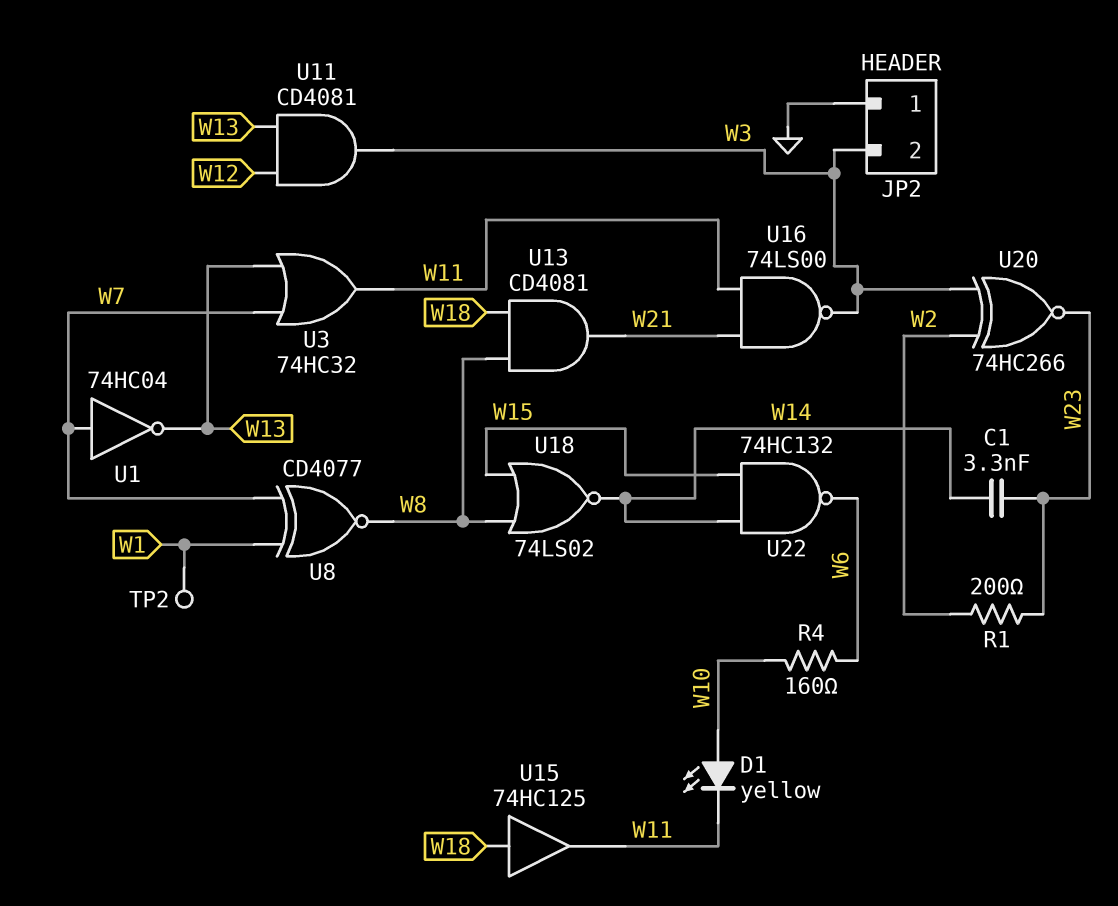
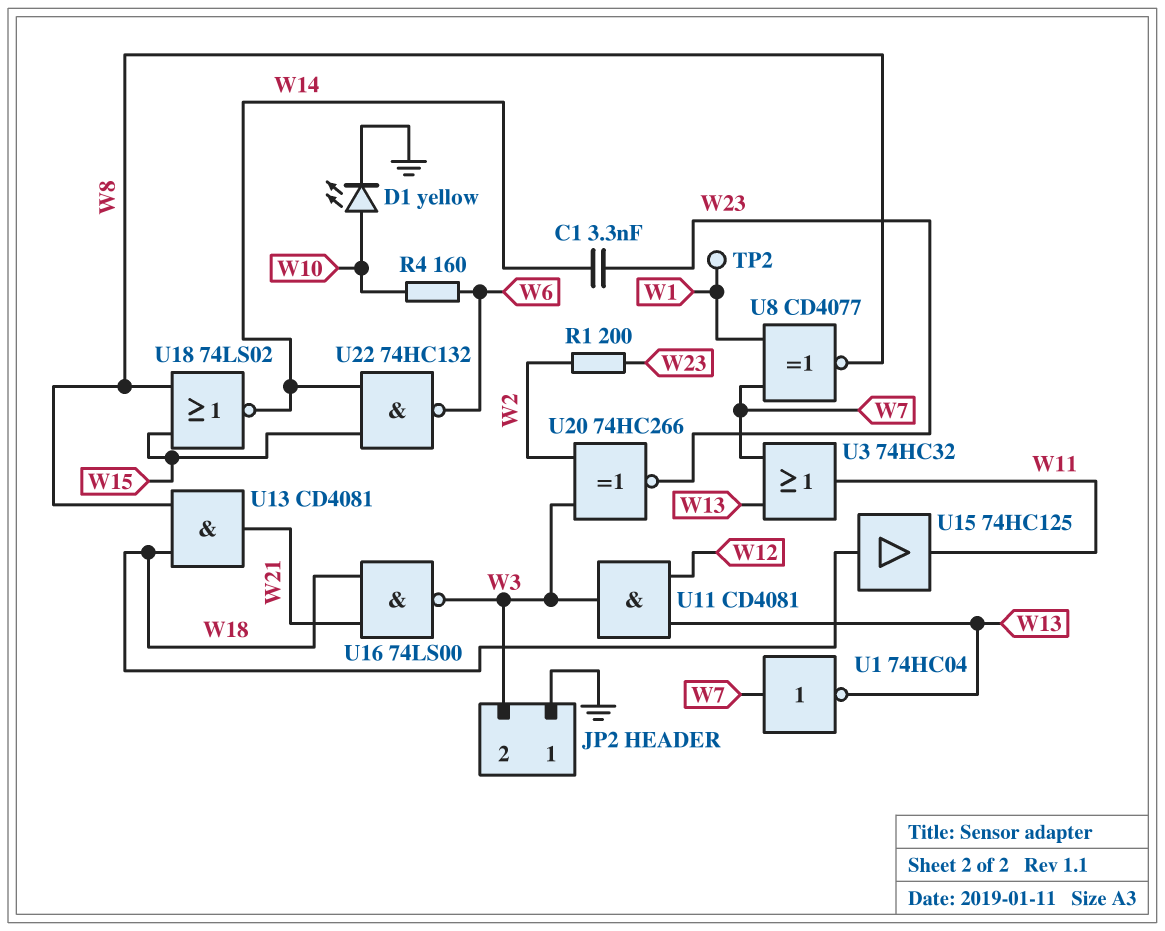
D1: LED yellow (A W10, K W11) -> LED yellow (A W10, K GND)
U16: NAND 74LS00 (in W11, in W21, out W3) -> NAND 74LS00 (in W18, in W21, out W3)

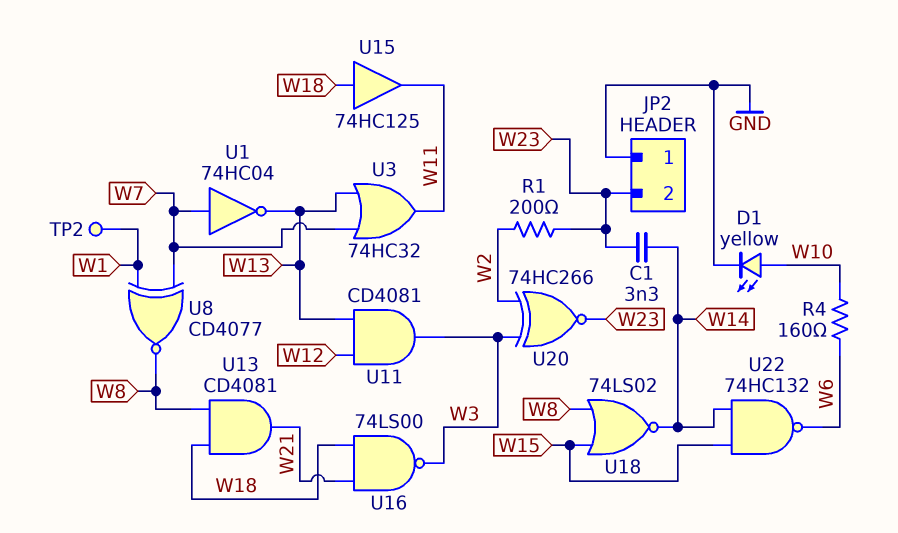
JP2 pin 2: W3 -> W23

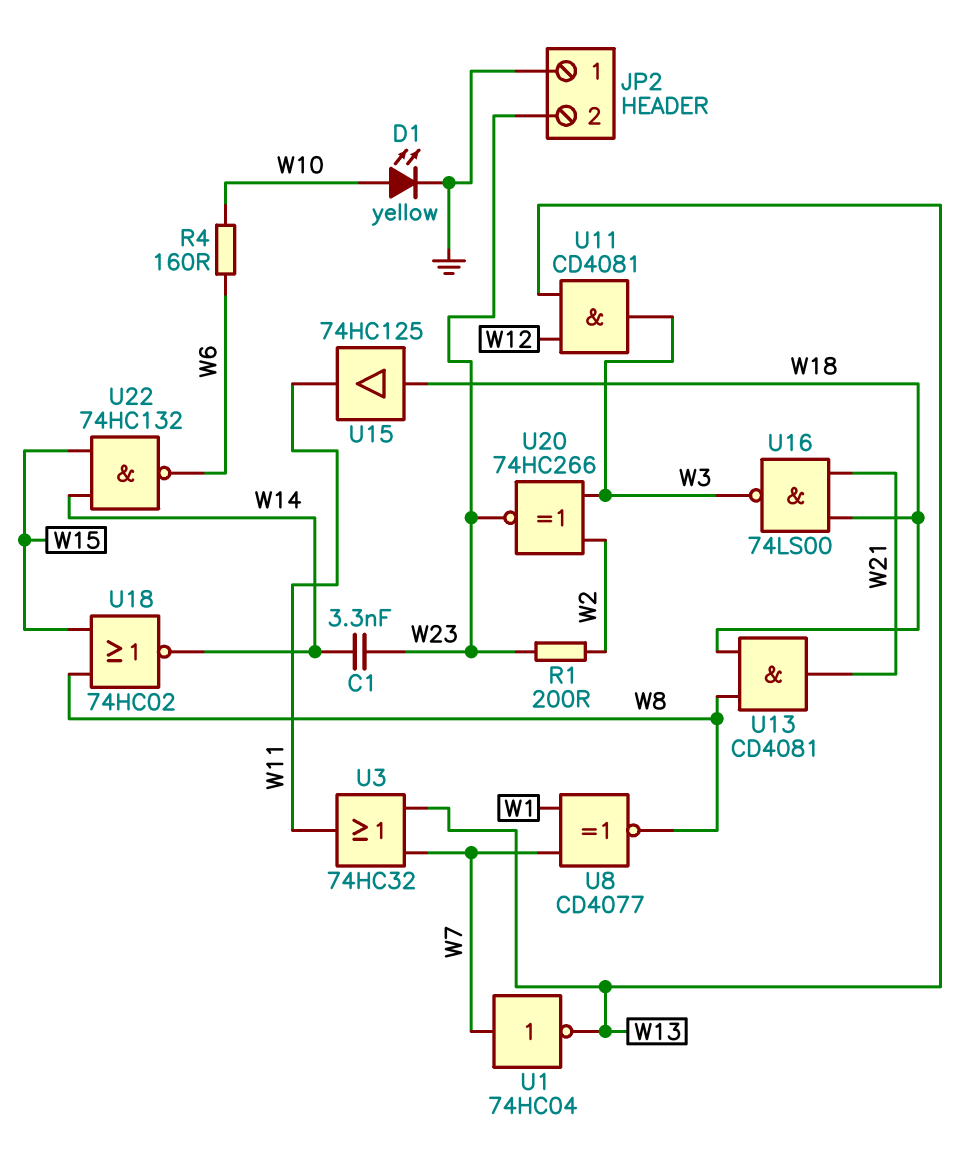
TP2: test point (W1) -> none
U18: NOR 74LS02 (in W8, in W15, out W14) -> NOR 74HC02 (in W8, in W15, out W14)

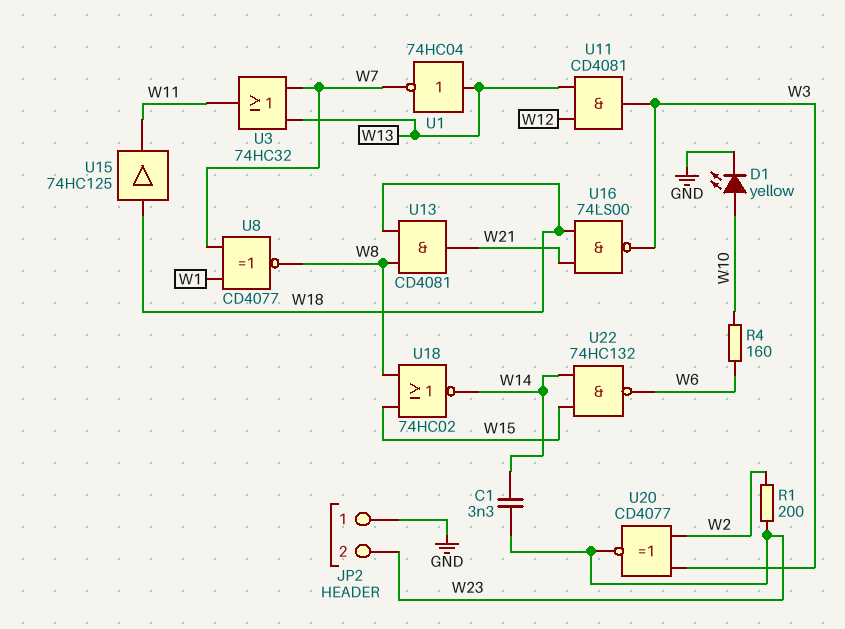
U1: NOT 74HC04 (in W7, out W13) -> NOT 74HC04 (in W13, out W7)
U20: XNOR 74HC266 (in W2, in W3, out W23) -> XNOR CD4077 (in W2, in W3, out W23)

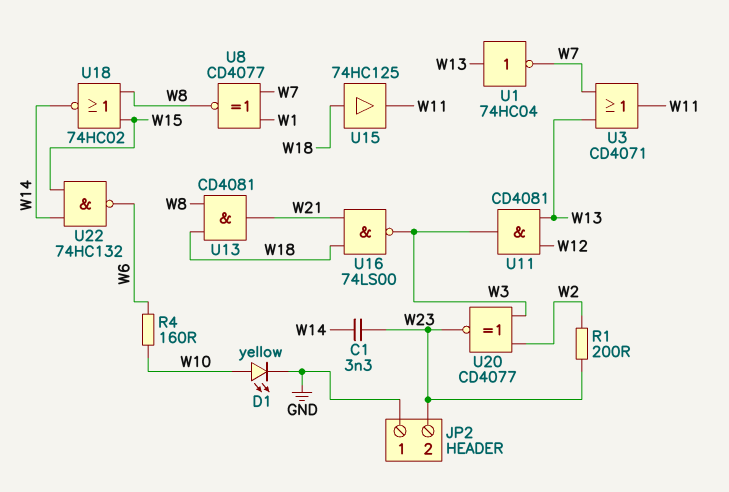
U3: OR 74HC32 (in W7, in W13, out W11) -> OR CD4071 (in W7, in W13, out W11)

